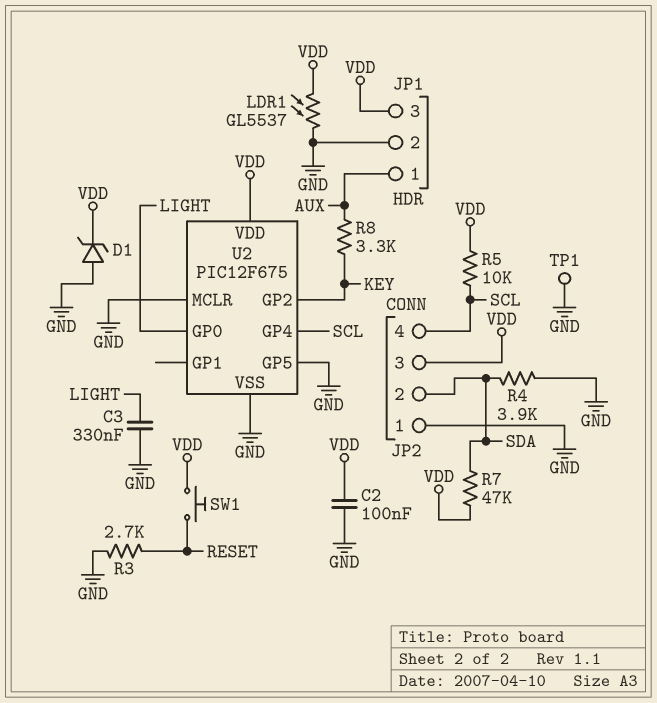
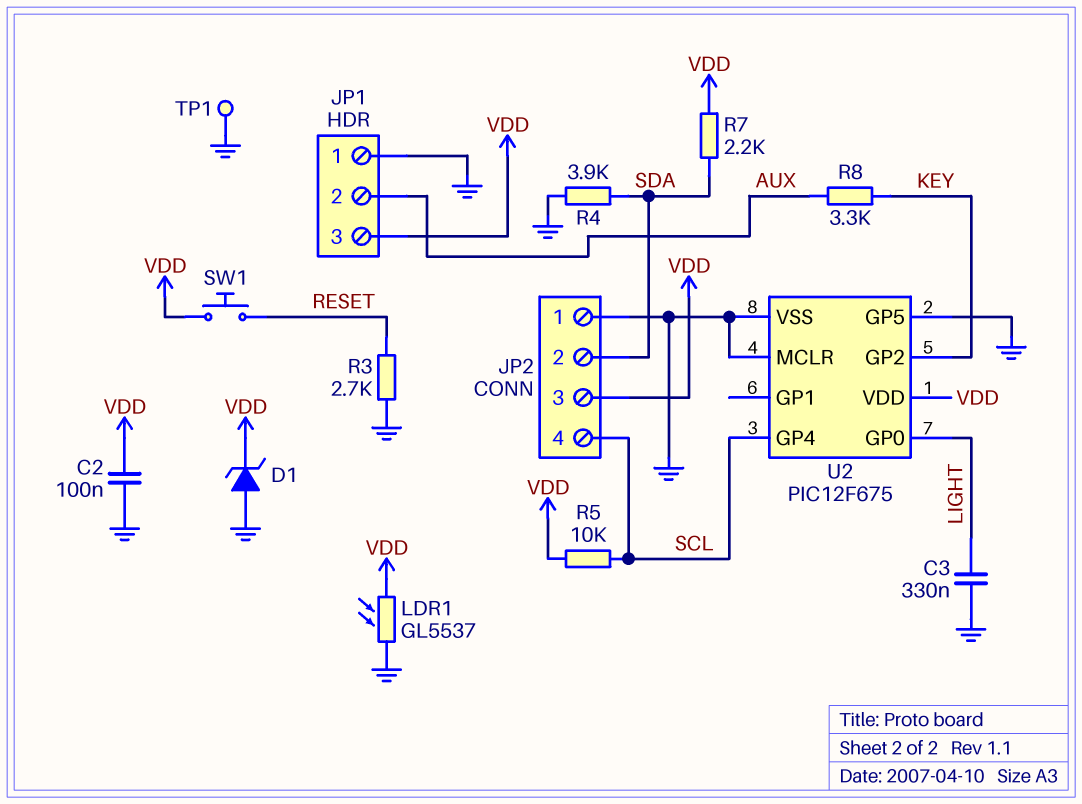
JP1 pin 1: AUX -> GND
JP1 pin 2: GND -> AUX
R7: 47k (SDA, VDD) -> 2.2k (SDA, VDD)

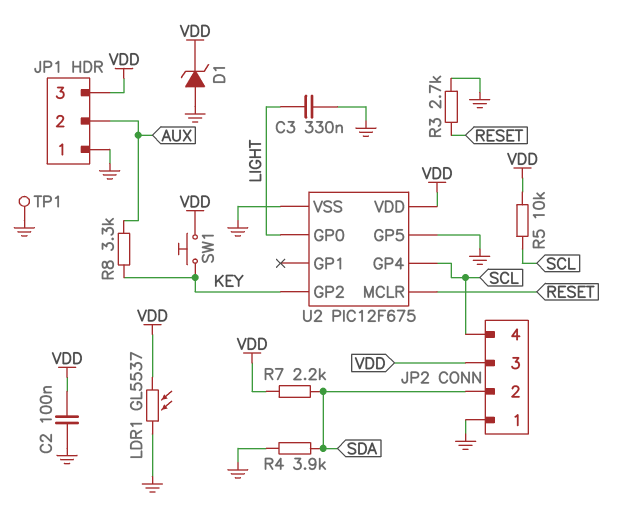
SW1: button (RESET, VDD) -> button (KEY, VDD)
U2 pin MCLR: GND -> RESET

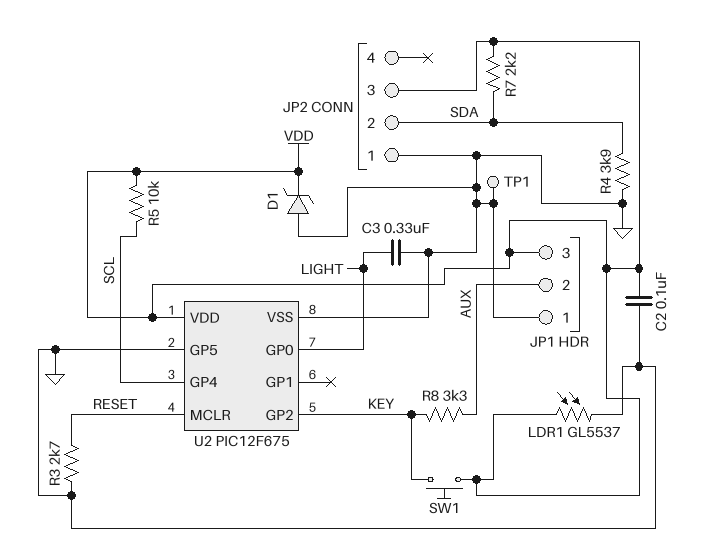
JP2 pin 4: SCL -> none

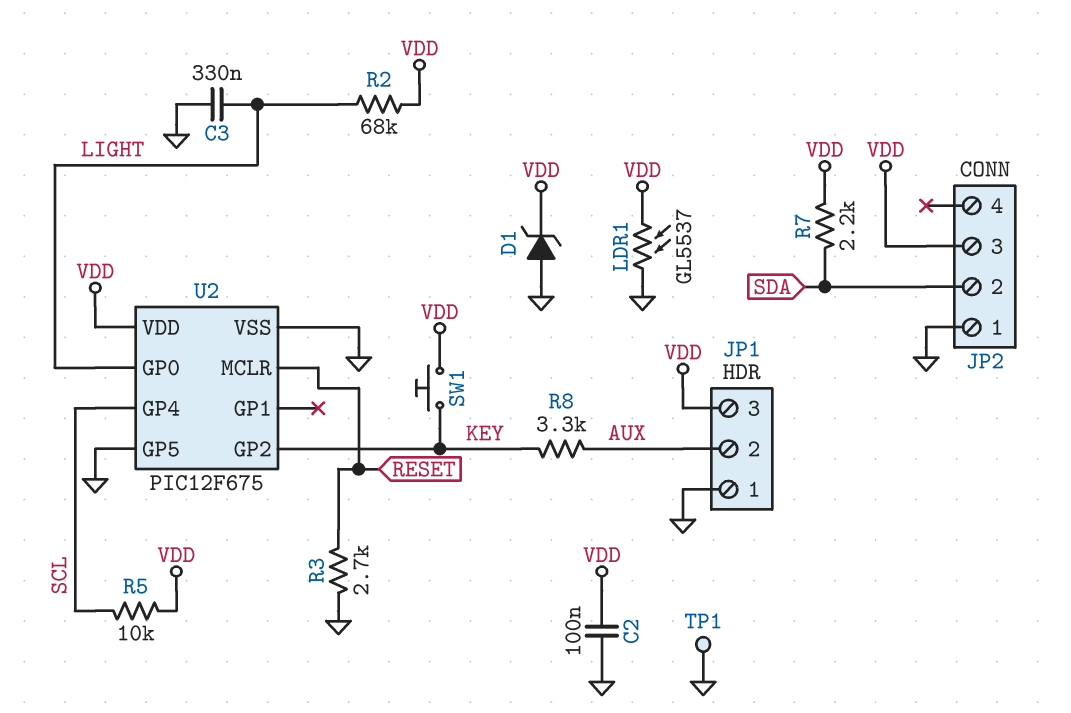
R2: none -> 68k (LIGHT, VDD)
R4: 3.9k (GND, SDA) -> none

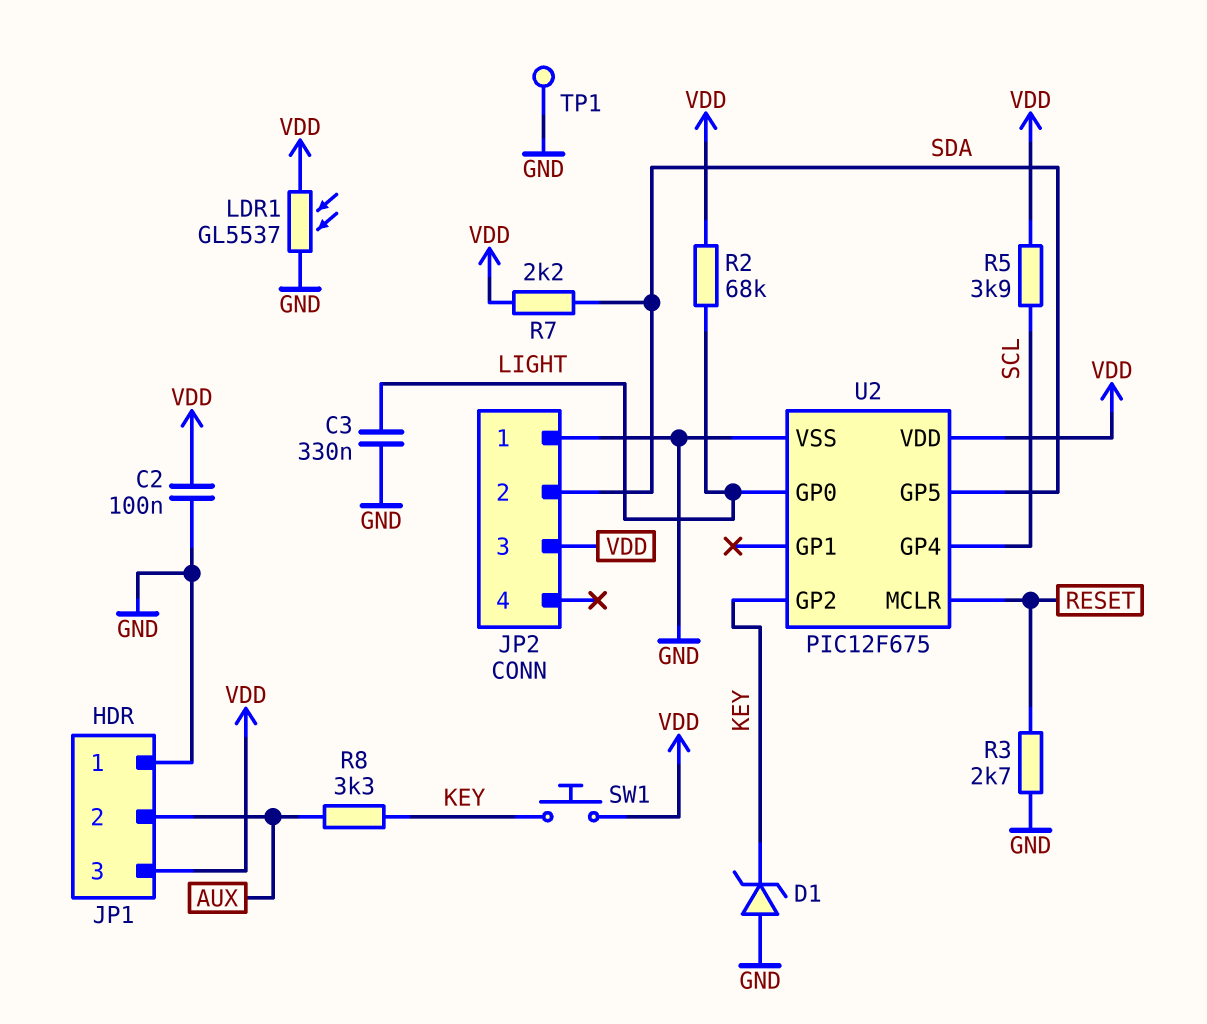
D1: zener (A GND, K VDD) -> zener (A GND, K KEY)
R5: 10k (SCL, VDD) -> 3.9k (SCL, VDD)
U2 pin GP5: GND -> SDA

